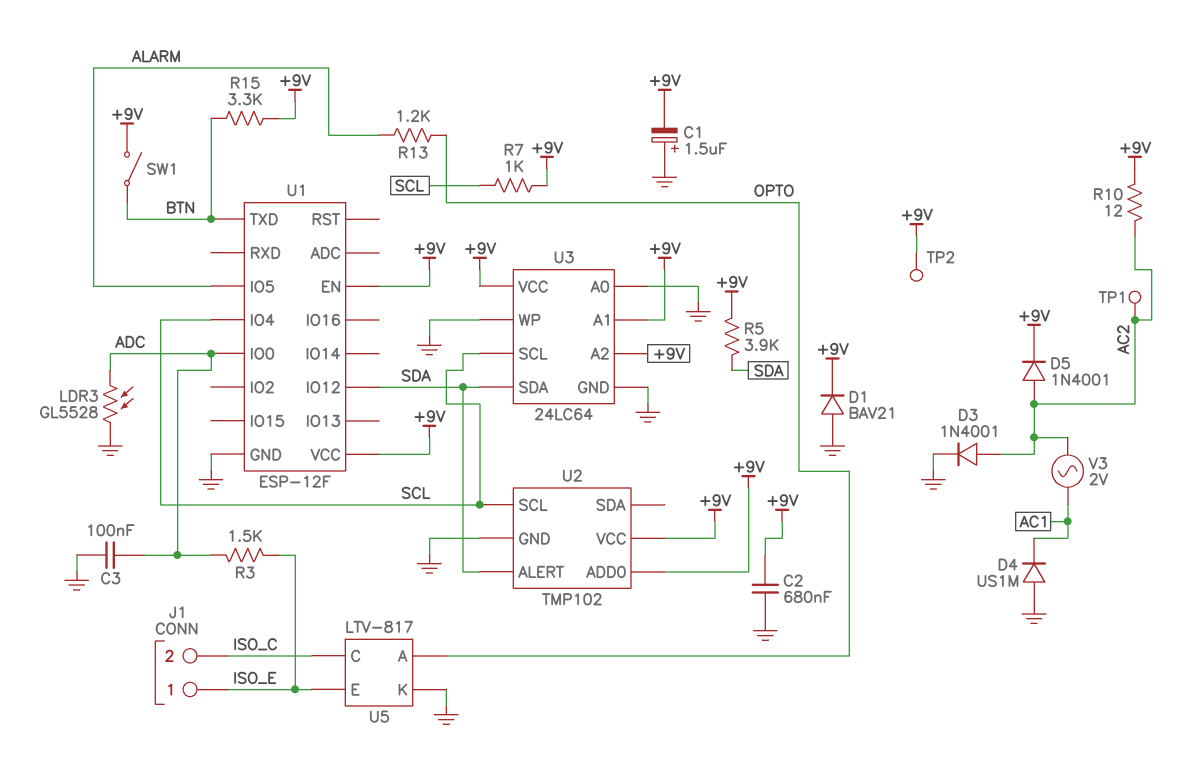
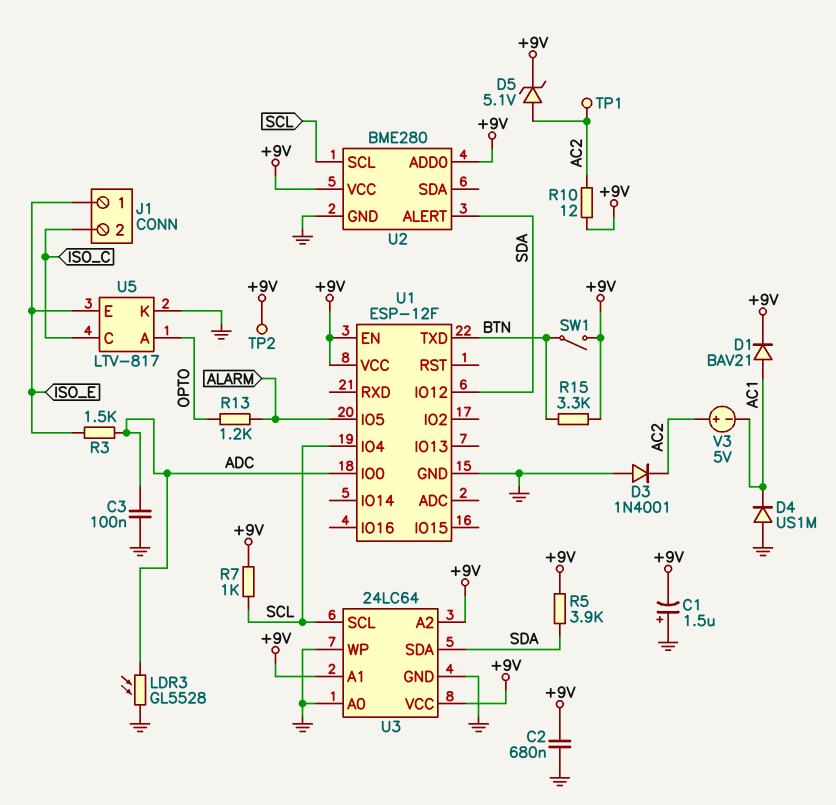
D1: diode BAV21 (A GND, K +9V) -> diode BAV21 (A AC1, K +9V)
D3: diode 1N4001 (A AC2, K GND) -> diode 1N4001 (A GND, K AC2)
D5: diode 1N4001 (A AC2, K +9V) -> zener 5.1V (A AC2, K +9V)
U2: TMP102 -> BME280
V3: AC 2V (AC1, AC2) -> 5V (plus AC2, minus AC1)

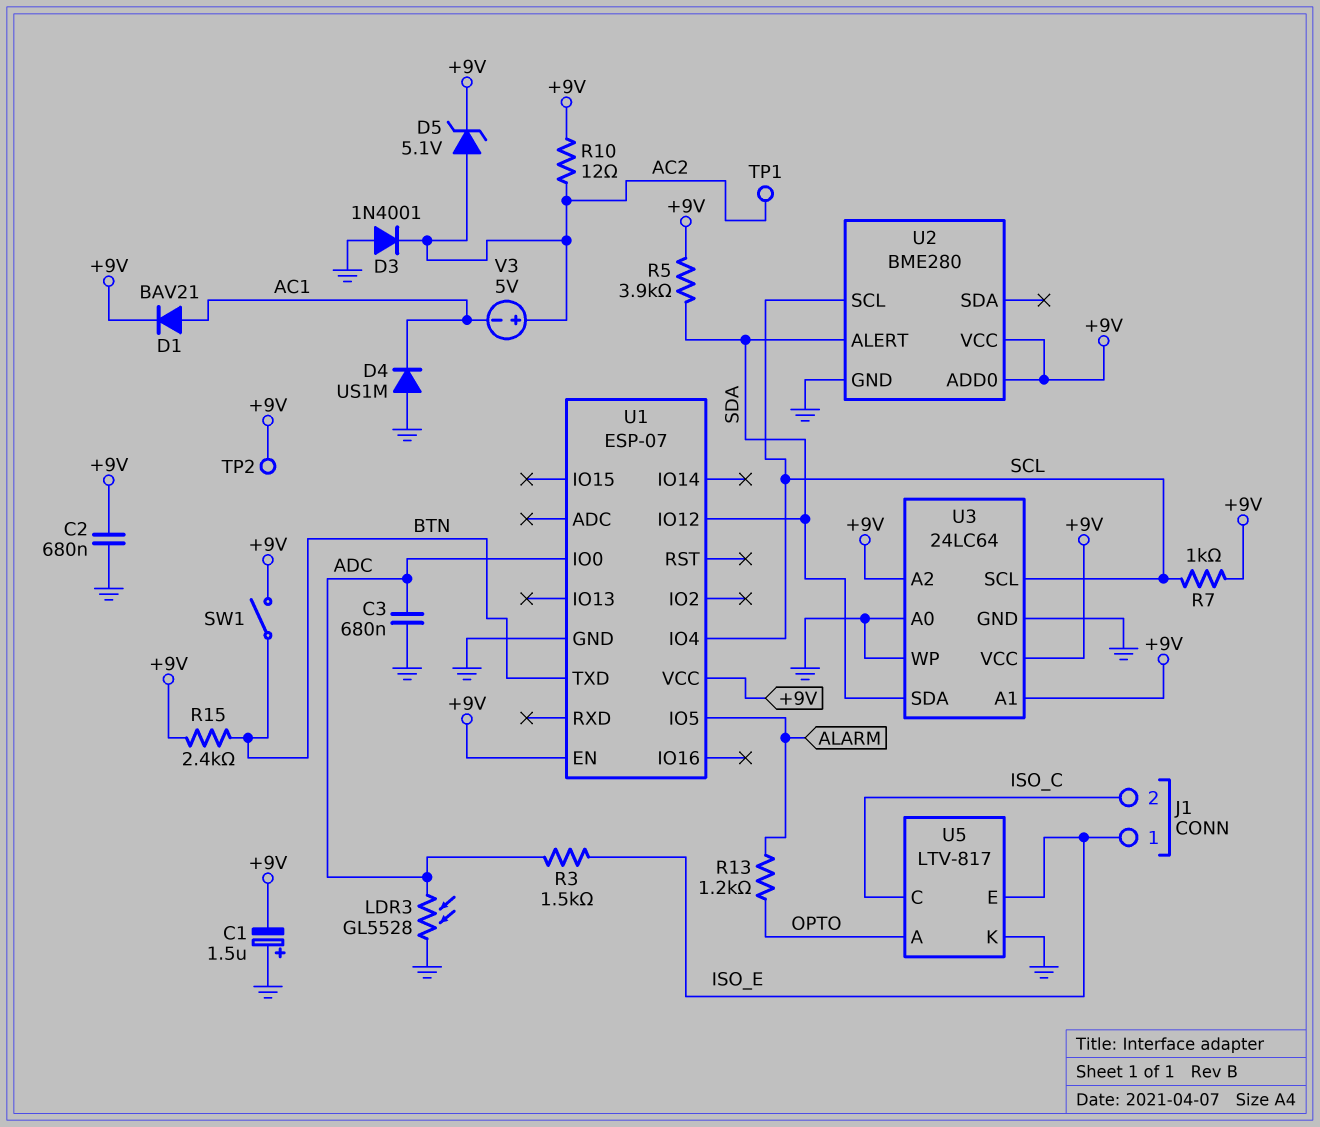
C3: 100nF (ADC, GND) -> 680nF (ADC, GND)
R15: 3.3k (+9V, BTN) -> 2.4k (+9V, BTN)
U1: ESP-12F -> ESP-07

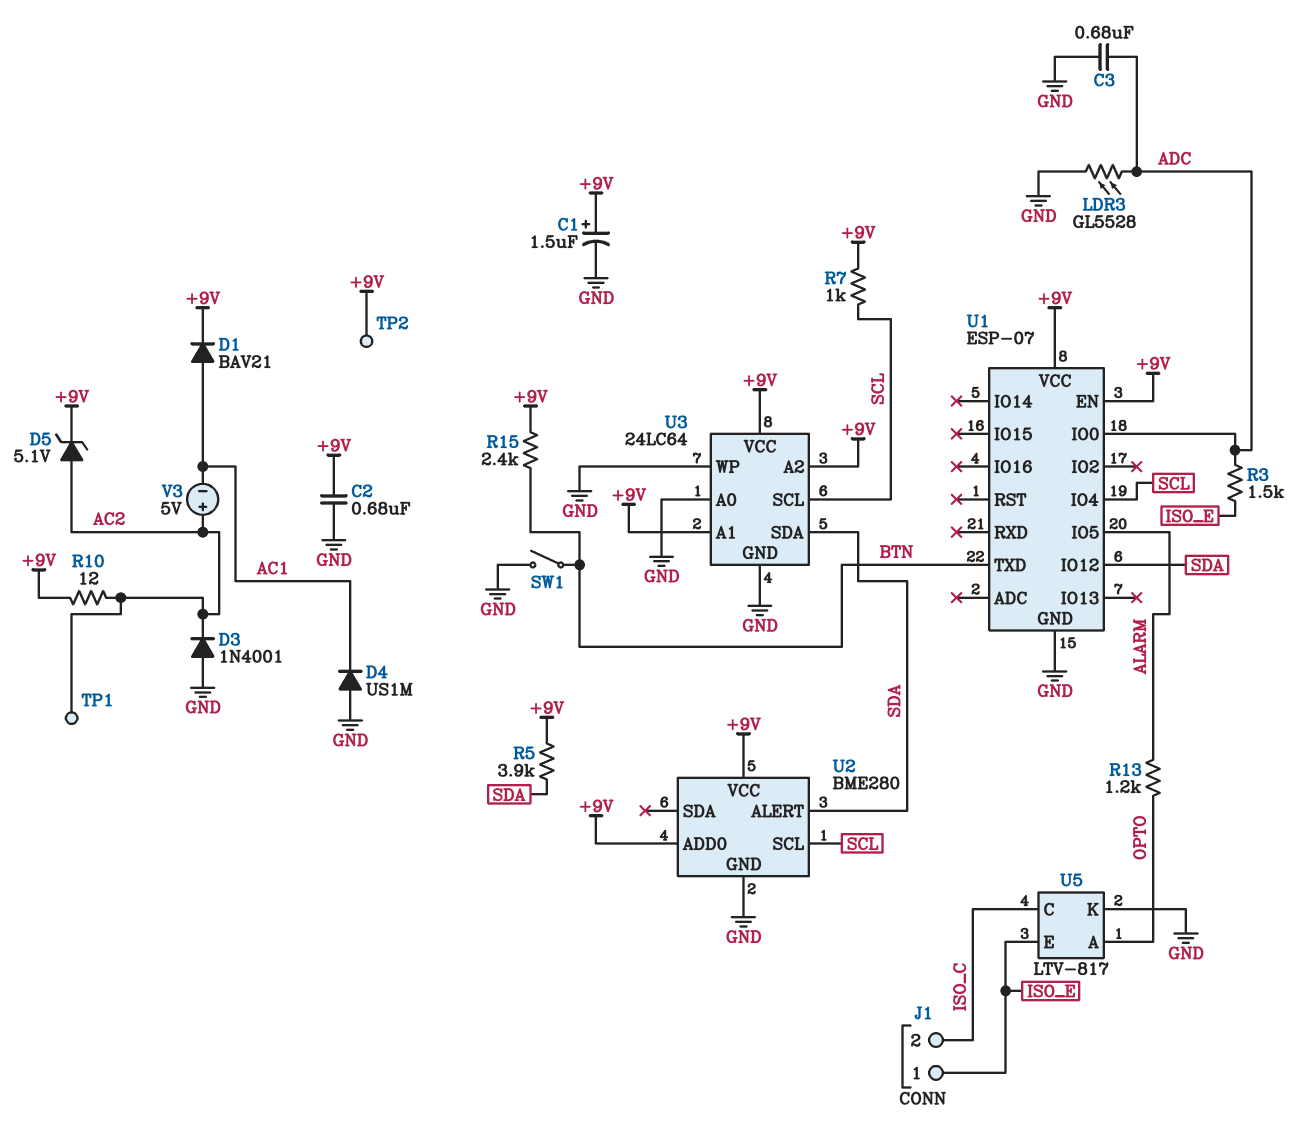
C1: 1.5uF (plus GND, minus +9V) -> 1.5uF (plus +9V, minus GND)
SW1: switch (+9V, BTN) -> switch (BTN, GND)

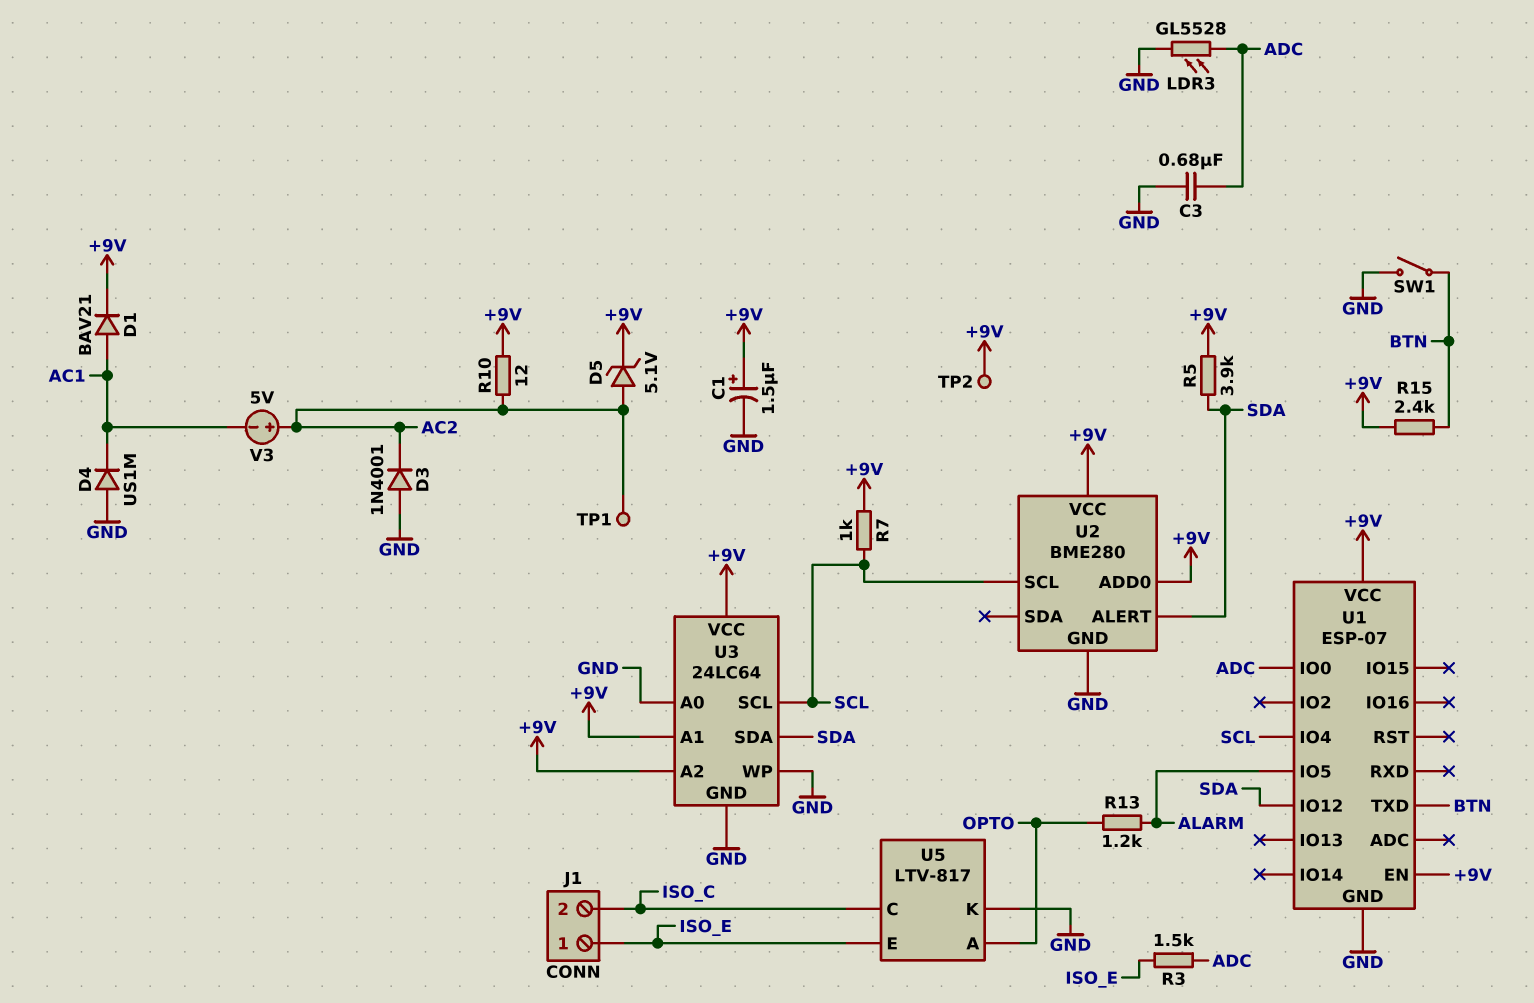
C2: 680nF (+9V, GND) -> none

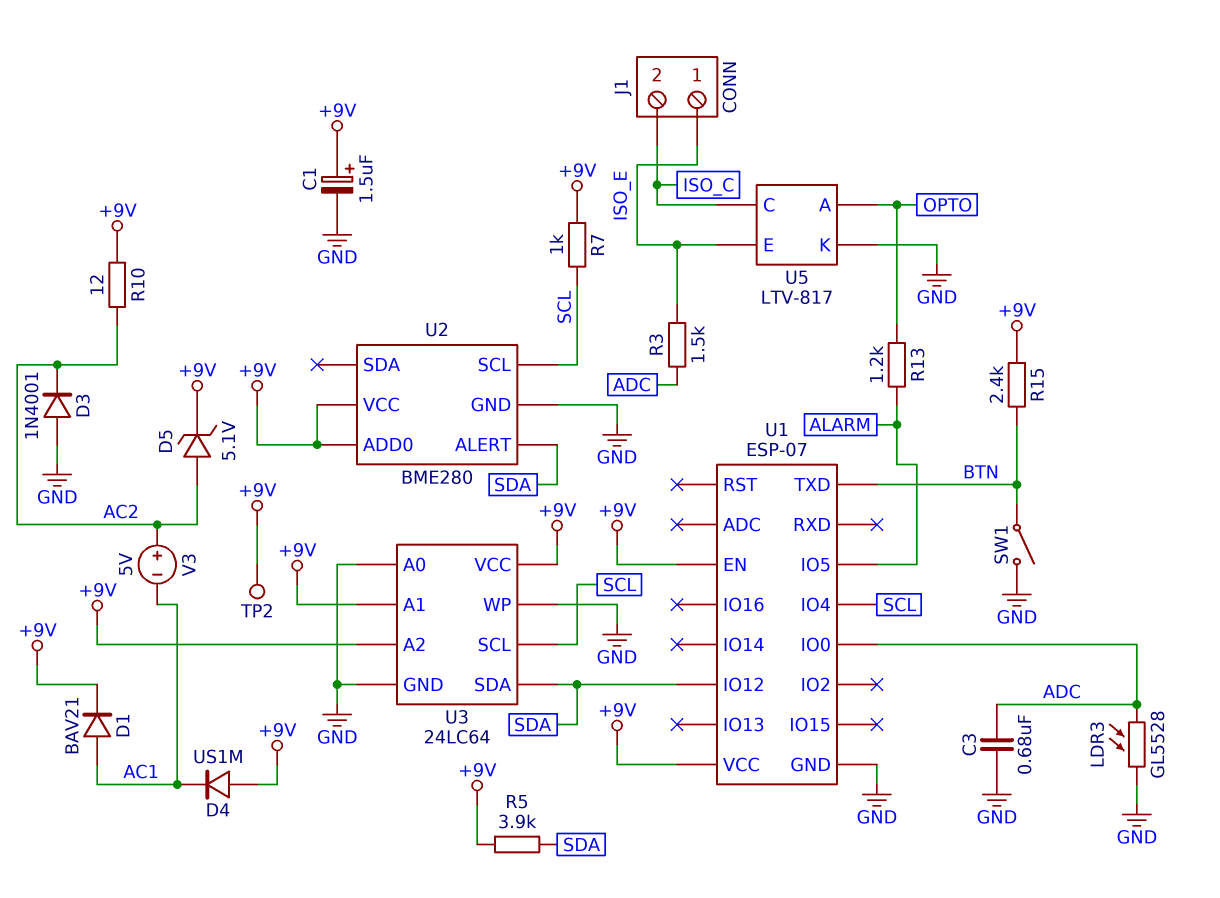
D4: diode US1M (A GND, K AC1) -> diode US1M (A +9V, K AC1)
TP1: test point (AC2) -> none

